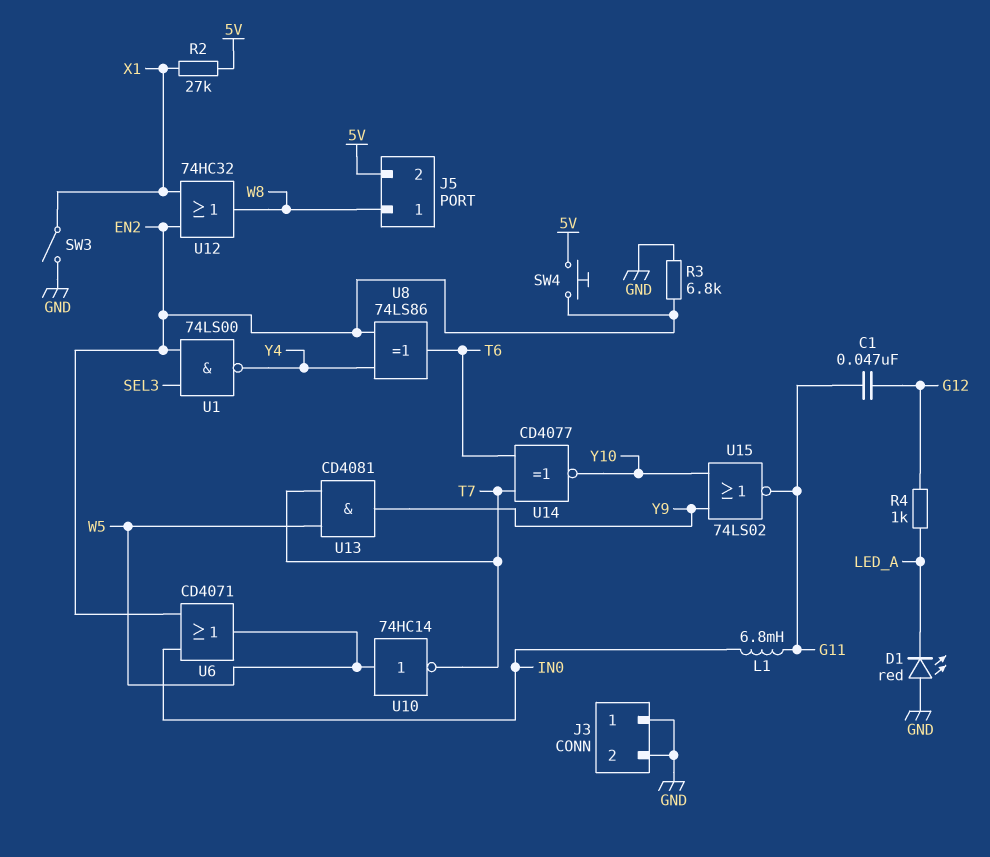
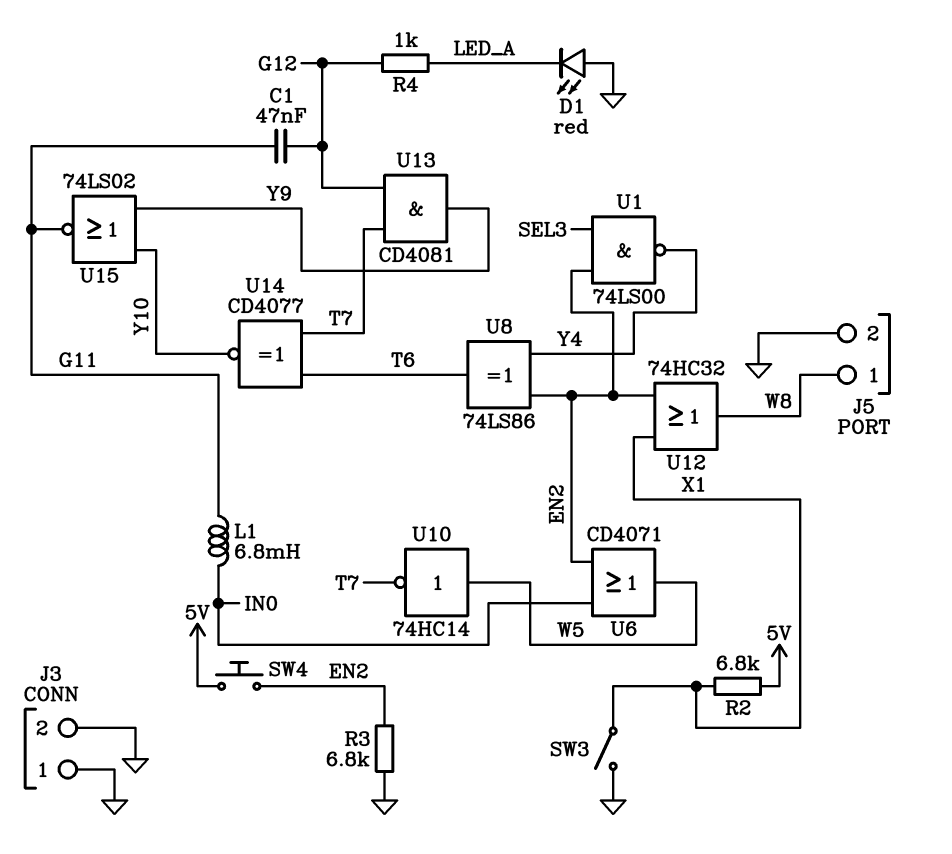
J5 pin 2: 5V -> GND
R2: 27k (5V, X1) -> 6.8k (5V, X1)
U13: AND CD4081 (in T7, in W5, out Y9) -> AND CD4081 (in G12, in T7, out Y9)

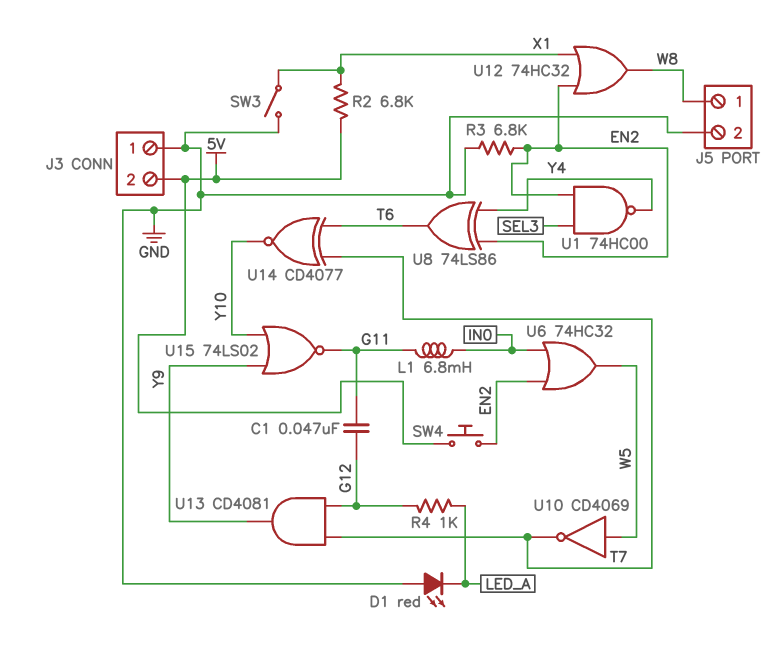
J3 pin 2: GND -> 5V
U1: NAND 74LS00 (in EN2, in SEL3, out Y4) -> NAND 74HC00 (in EN2, in SEL3, out Y4)
U6: OR CD4071 (in EN2, in IN0, out W5) -> OR 74HC32 (in EN2, in IN0, out W5)
U10: NOT 74HC14 (in W5, out T7) -> NOT CD4069 (in W5, out T7)

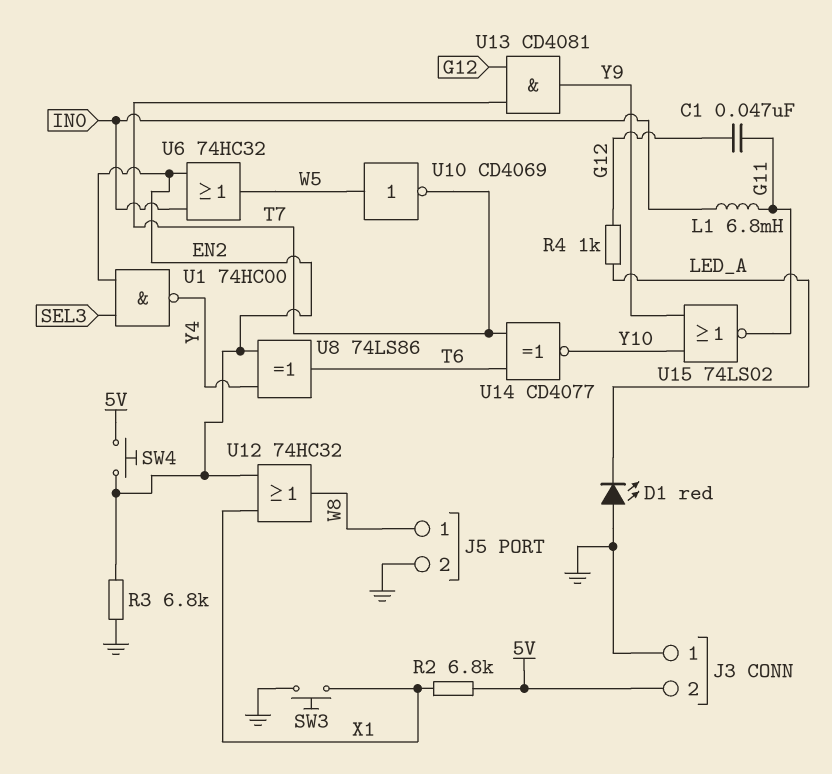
SW3: switch (GND, X1) -> button (GND, X1)

